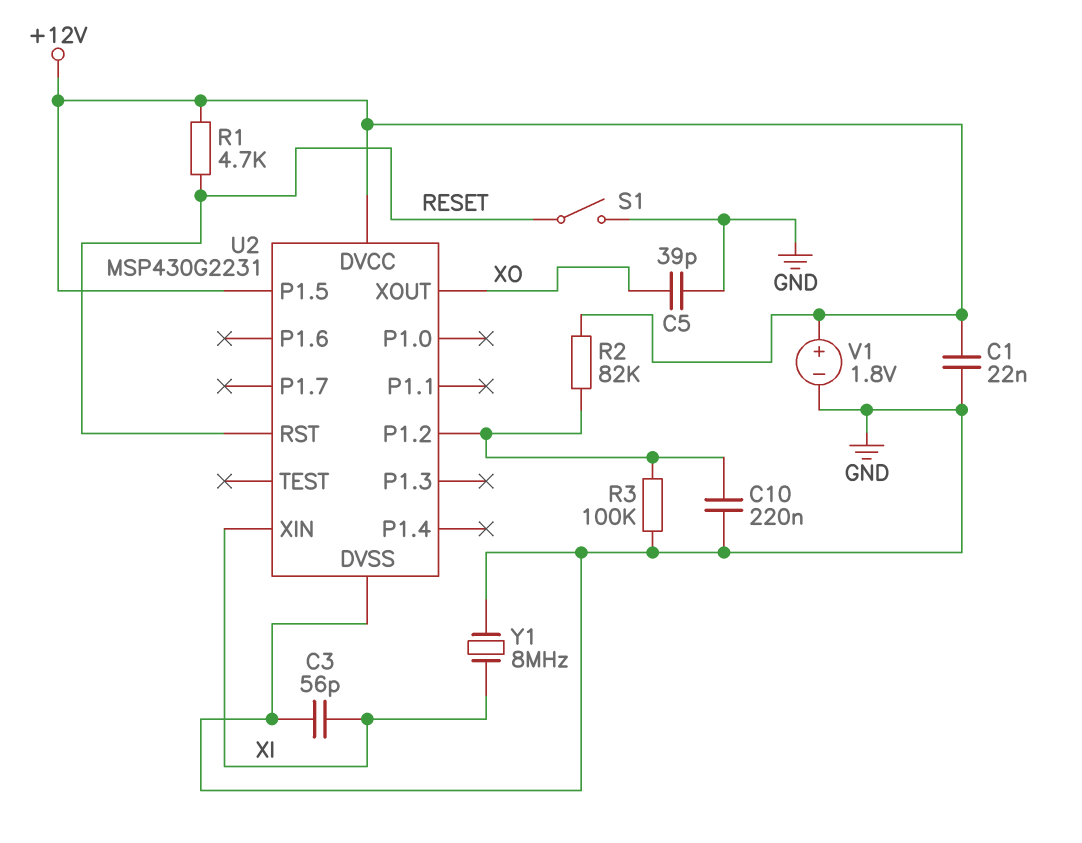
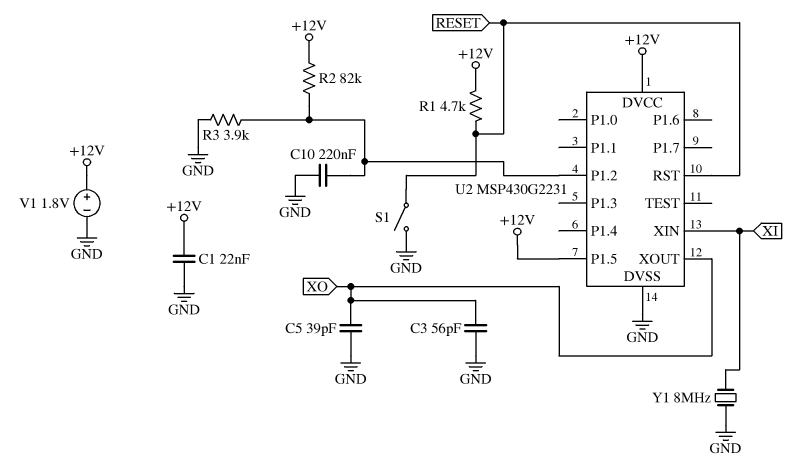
C3: 56pF (GND, XI) -> 56pF (GND, XO)
R3: 100k (GND, U2/P1.2) -> 3.9k (GND, U2/P1.2)

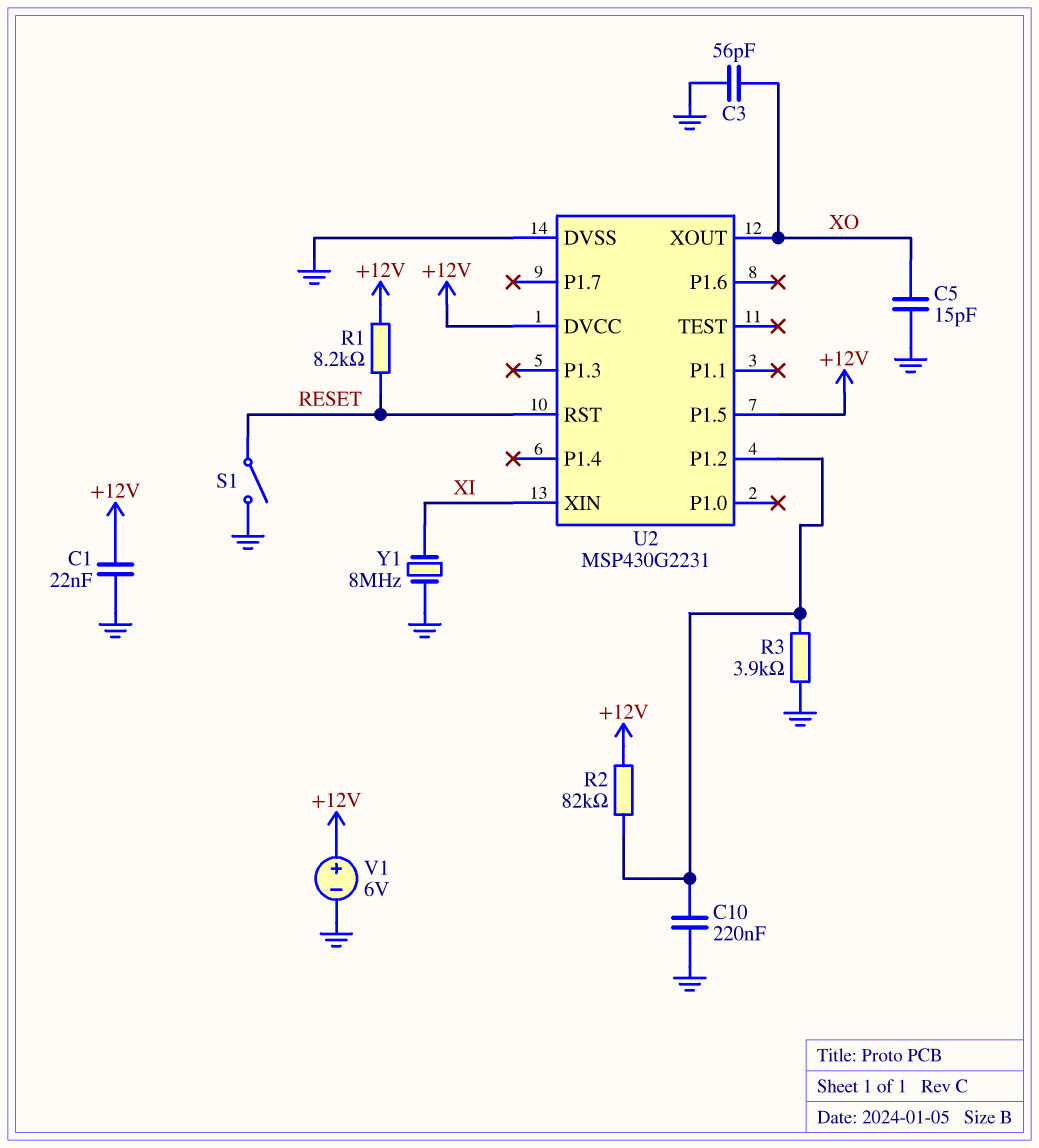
C5: 39pF (GND, XO) -> 15pF (GND, XO)
R1: 4.7k (+12V, RESET) -> 8.2k (+12V, RESET)
V1: 1.8V (plus +12V, minus GND) -> 6V (plus +12V, minus GND)

